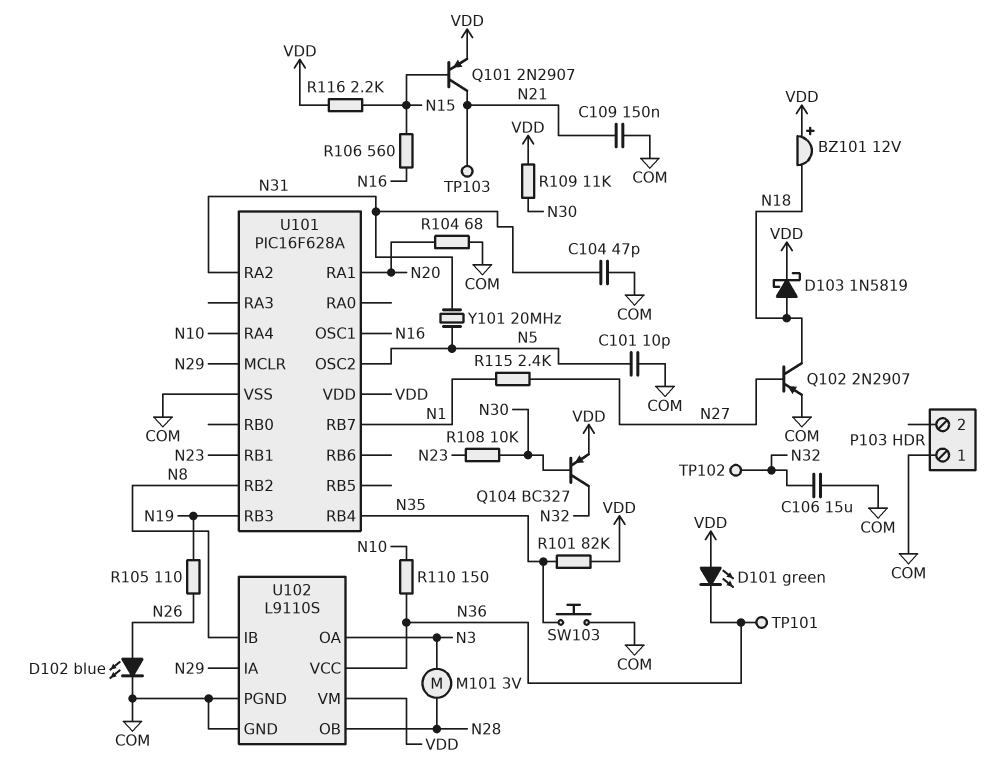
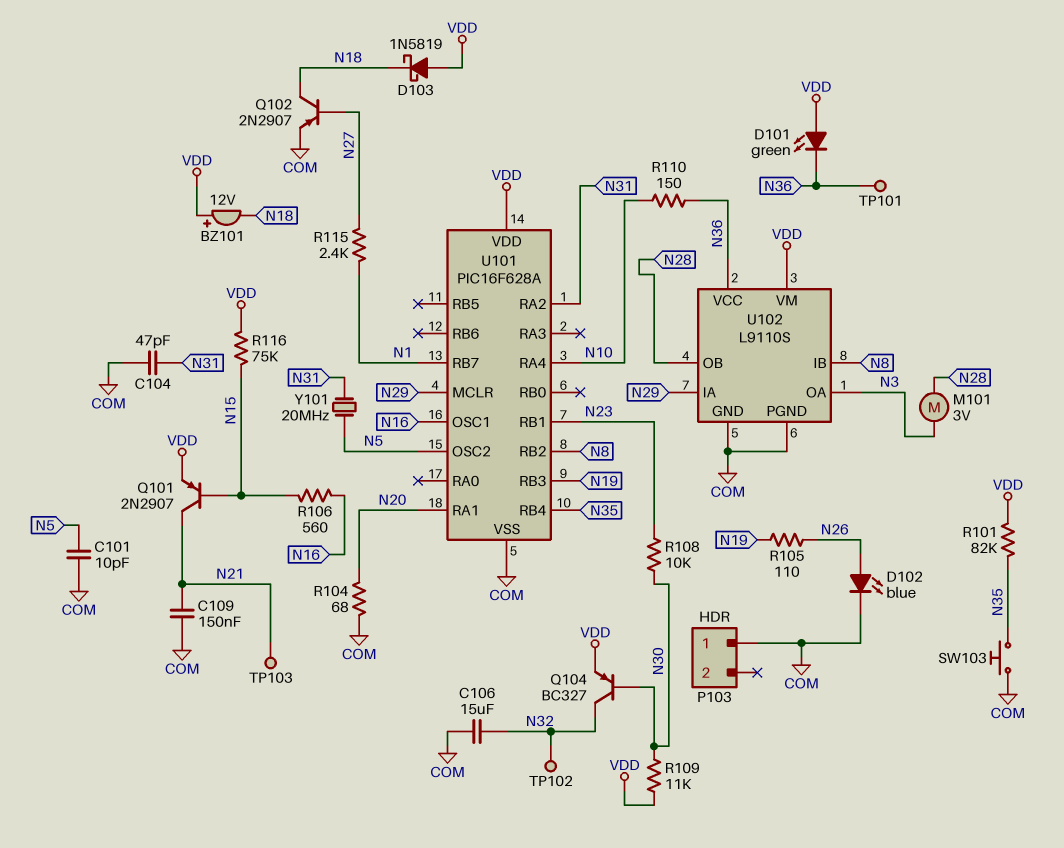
D103: schottky 1N5819 (A N18, K VDD) -> schottky 1N5819 (A VDD, K N18)
R116: 2.2k (N15, VDD) -> 75k (N15, VDD)

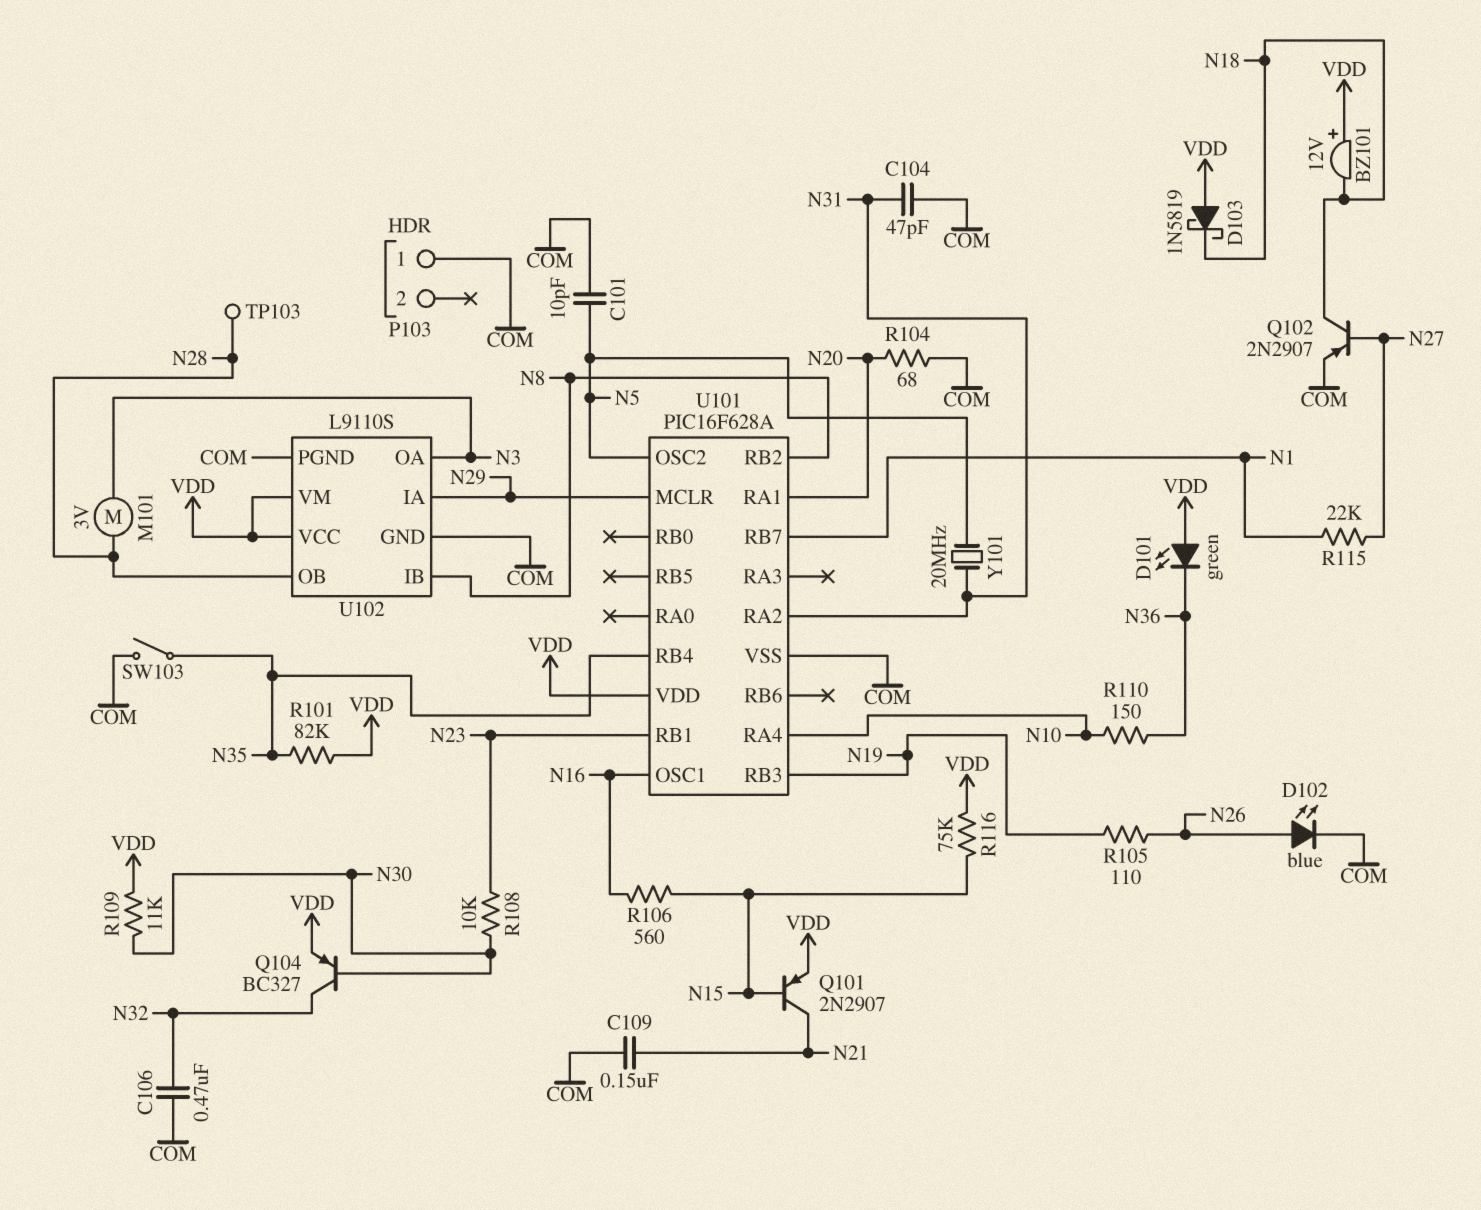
C106: 15uF (COM, N32) -> 470nF (COM, N32)
R115: 2.4k (N1, N27) -> 22k (N1, N27)
SW103: button (COM, N35) -> switch (COM, N35)
TP101: test point (N36) -> none
TP102: test point (N32) -> none
TP103: test point (N21) -> test point (N28)
U102 pin VCC: N36 -> VDD

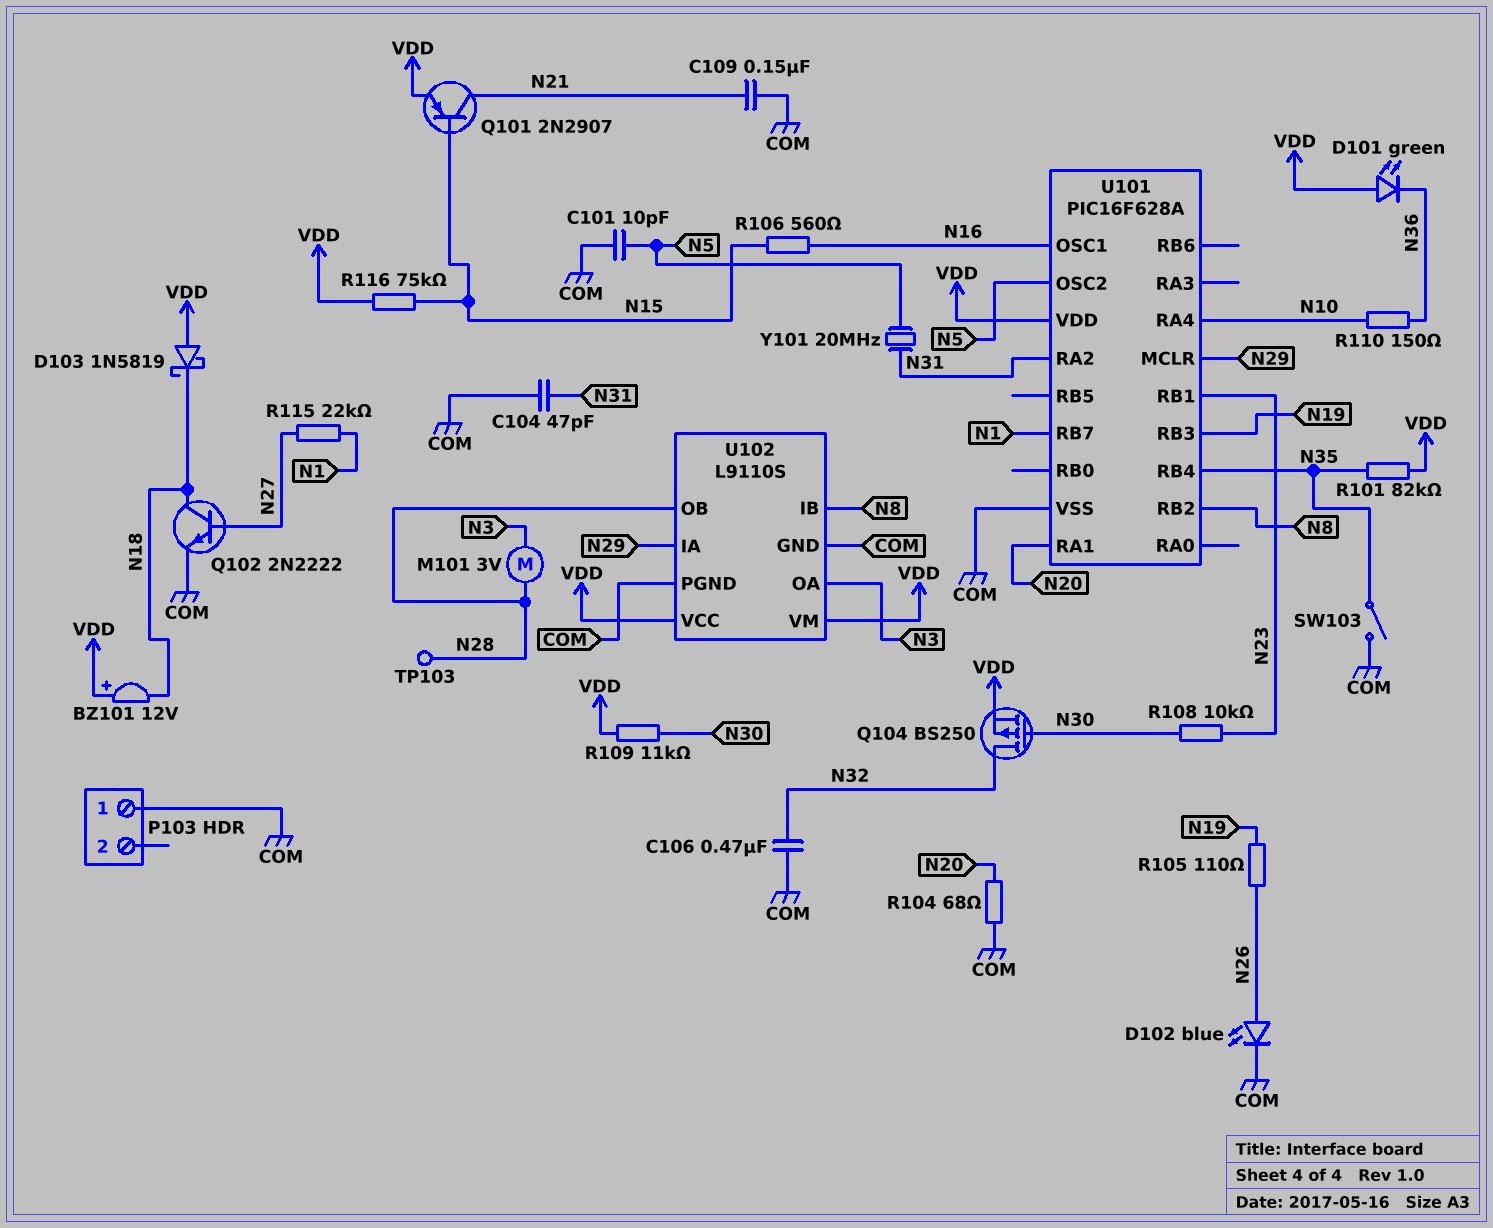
Q102: PNP 2N2907 (B N27, C N18, E COM) -> NPN 2N2222 (B N27, C N18, E COM)
Q104: PNP BC327 (B N30, C N32, E VDD) -> PMOS BS250 (G N30, D N32, S VDD)

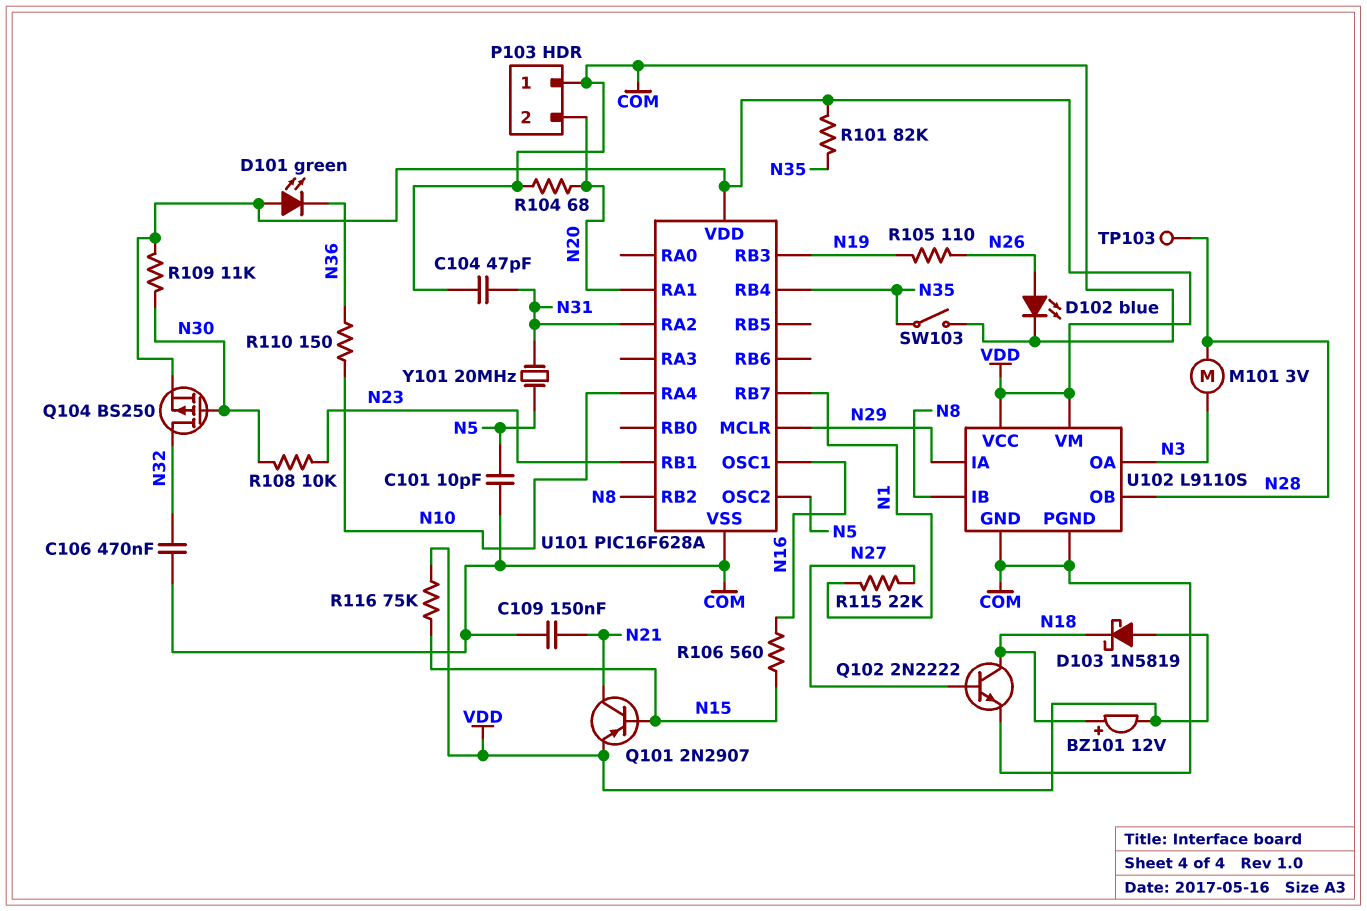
BZ101: buzzer 12V (plus VDD, minus N18) -> buzzer 12V (plus N18, minus VDD)
P103 pin 2: none -> N20

